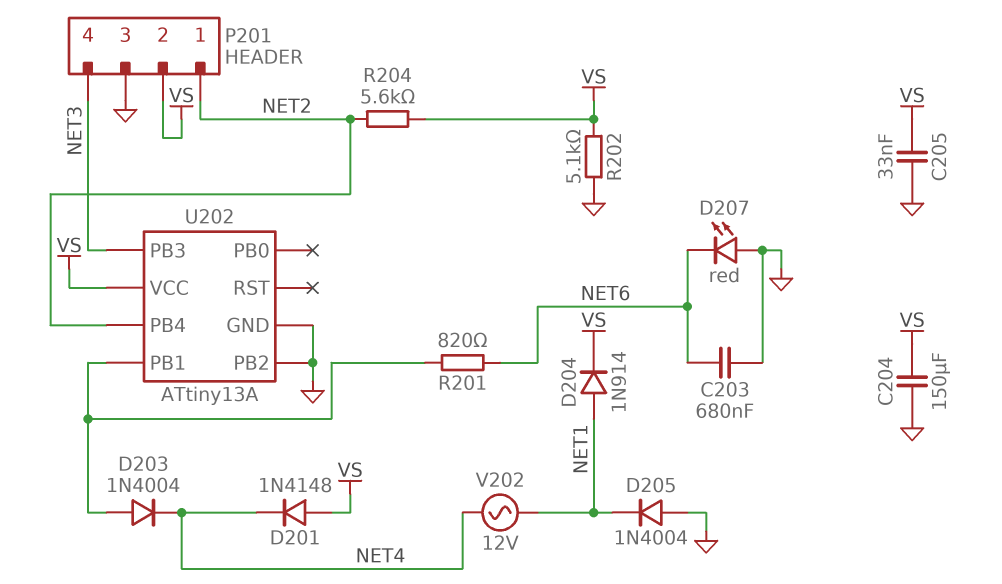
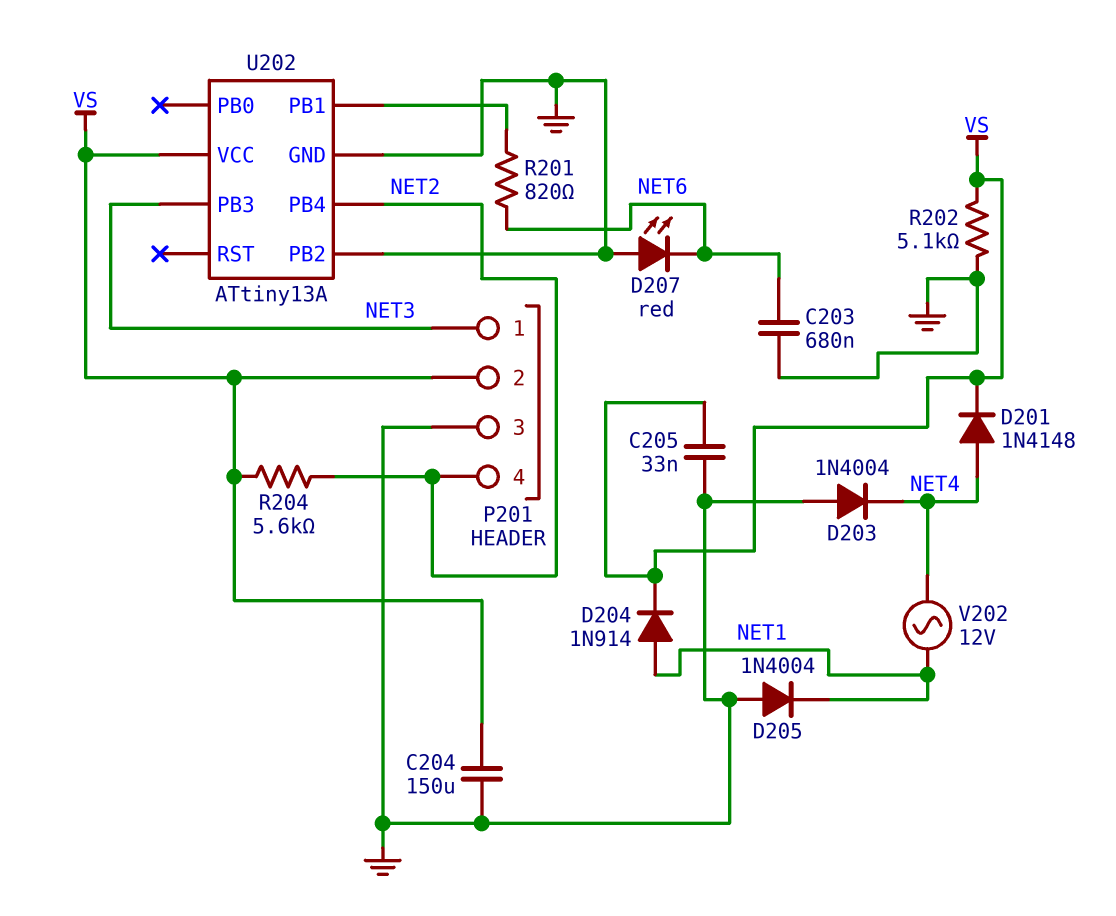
D201: diode 1N4148 (A VS, K NET4) -> diode 1N4148 (A NET4, K VS)
D203: diode 1N4004 (A U202/PB1, K NET4) -> diode 1N4004 (A GND, K NET4)
P201 pin 1: NET2 -> NET3
P201 pin 4: NET3 -> NET2

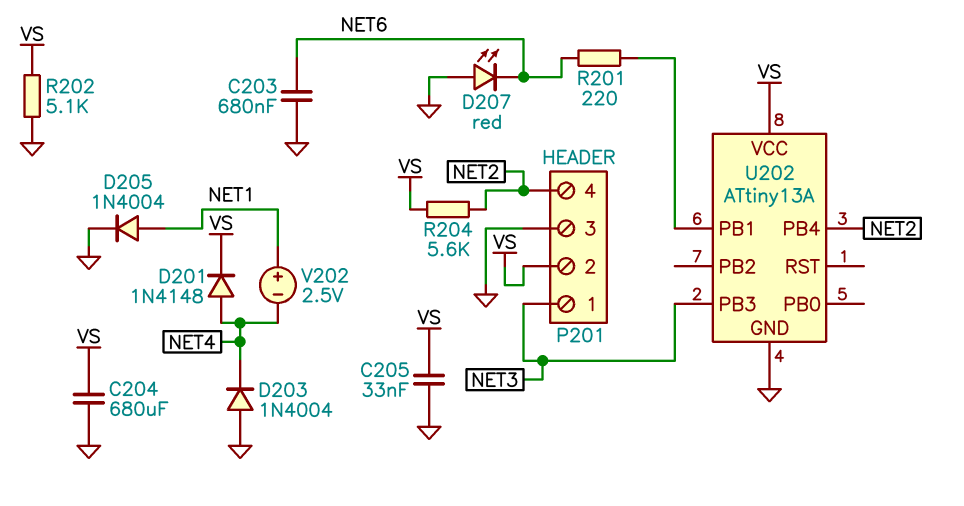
C204: 150uF (GND, VS) -> 680uF (GND, VS)
D204: diode 1N914 (A NET1, K VS) -> none
D205: diode 1N4004 (A GND, K NET1) -> diode 1N4004 (A NET1, K GND)
R201: 820 (NET6, U202/PB1) -> 220 (NET6, U202/PB1)
U202 pin PB2: GND -> none
V202: AC 12V (NET1, NET4) -> 2.5V (plus NET1, minus NET4)

